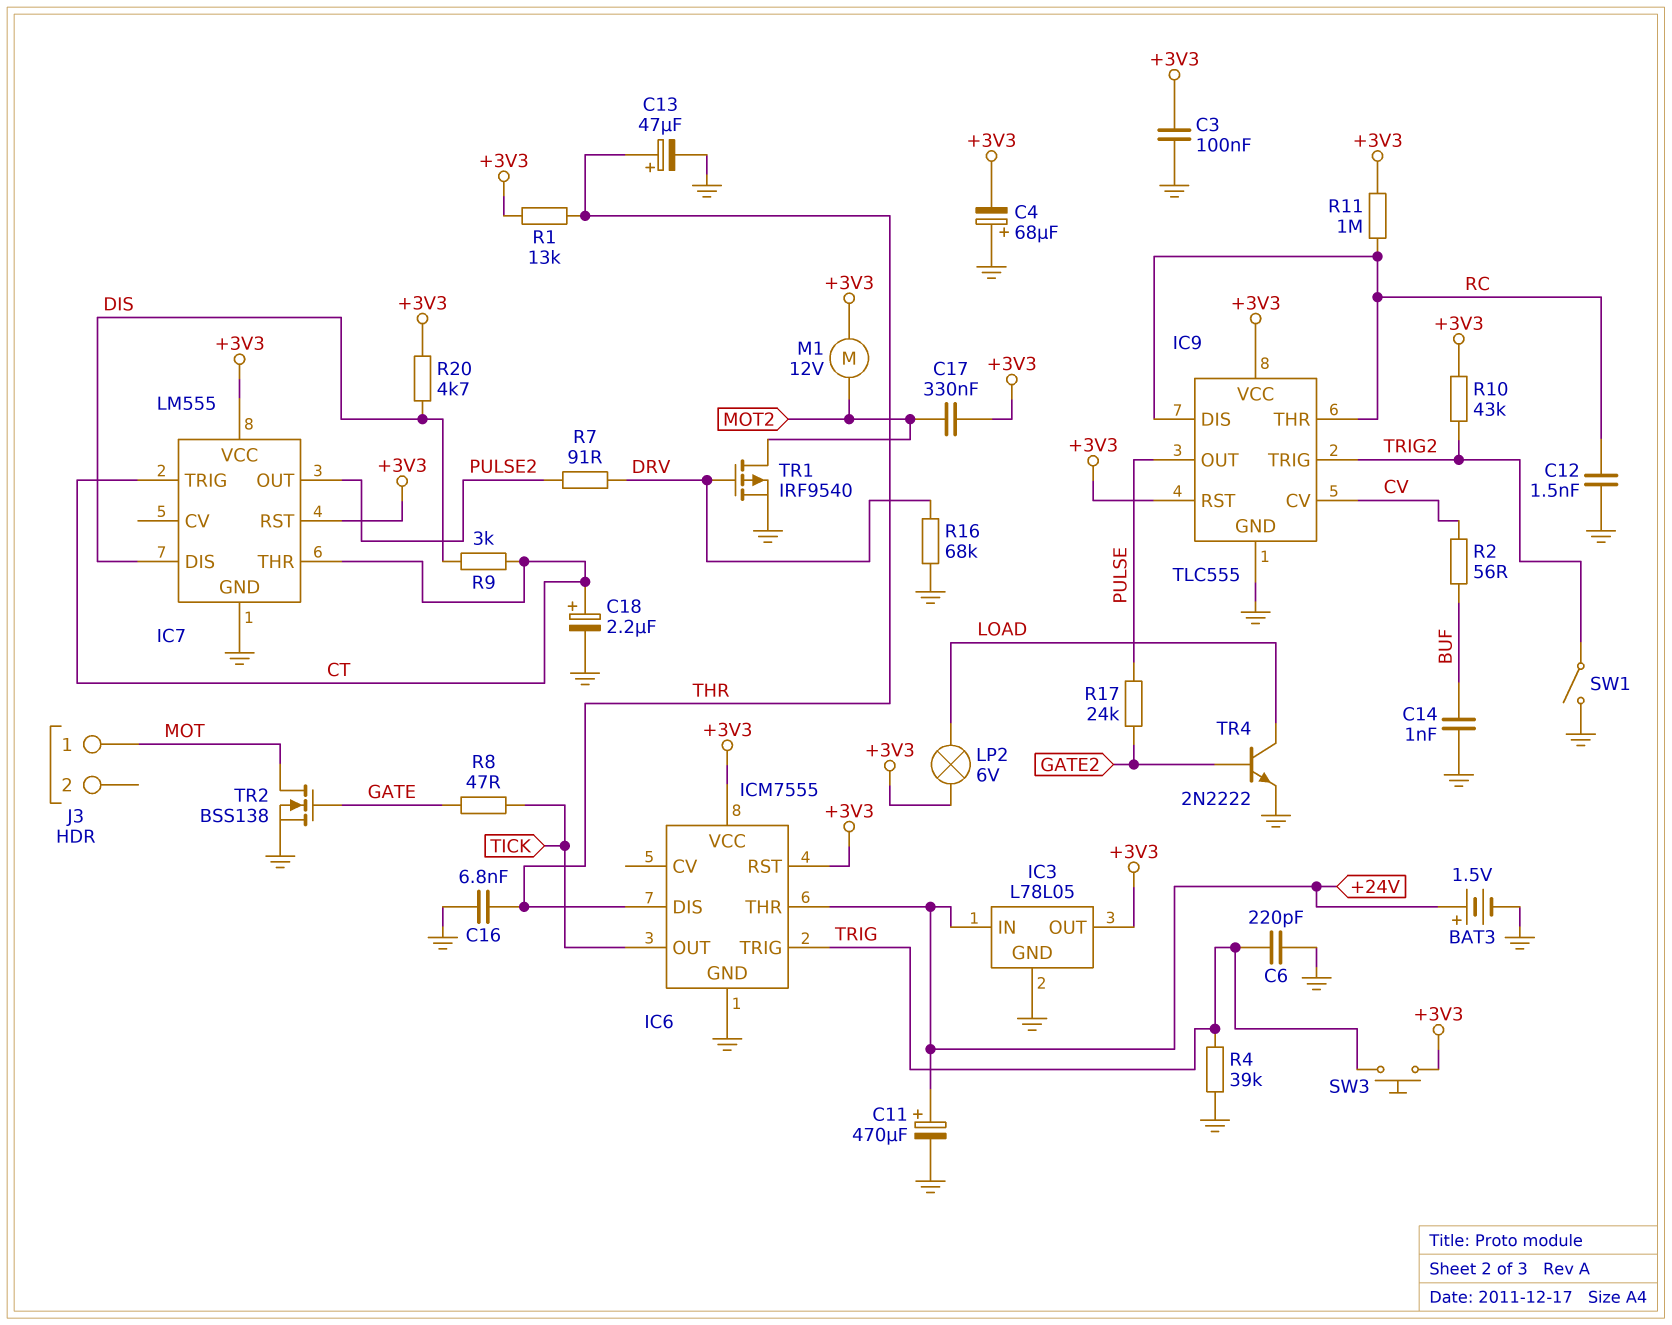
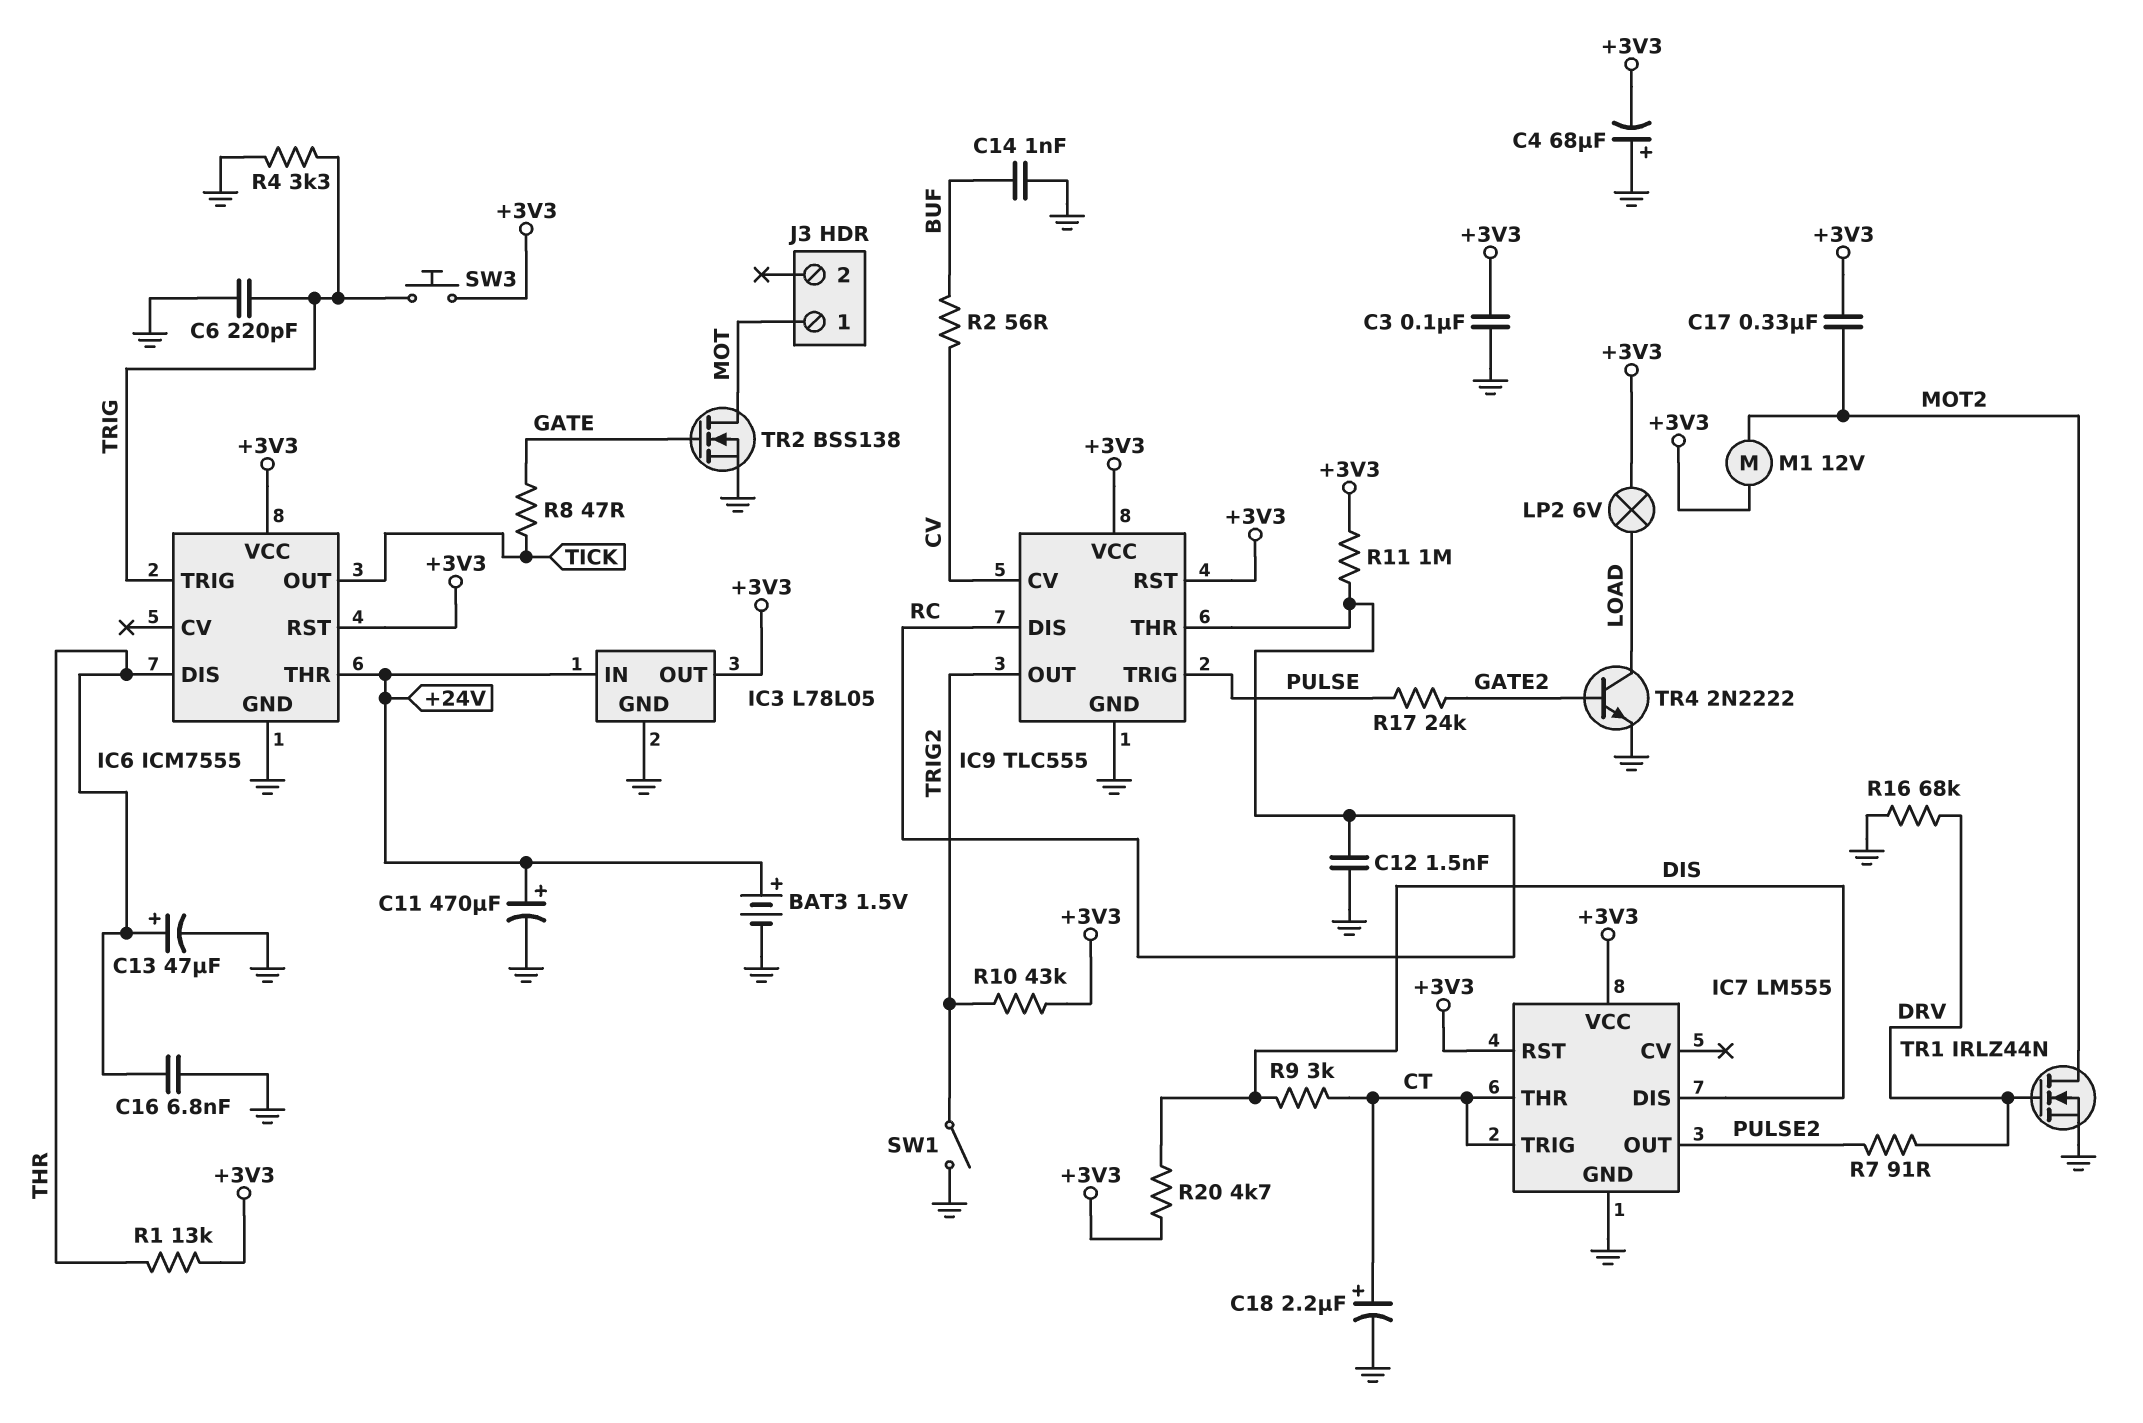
IC9 pin OUT: PULSE -> TRIG2
IC9 pin TRIG: TRIG2 -> PULSE
R4: 39k (GND, TRIG) -> 3.3k (GND, TRIG)
TR1: PMOS IRF9540 (G DRV, D MOT2, S GND) -> NMOS IRLZ44N (G DRV, D MOT2, S GND)

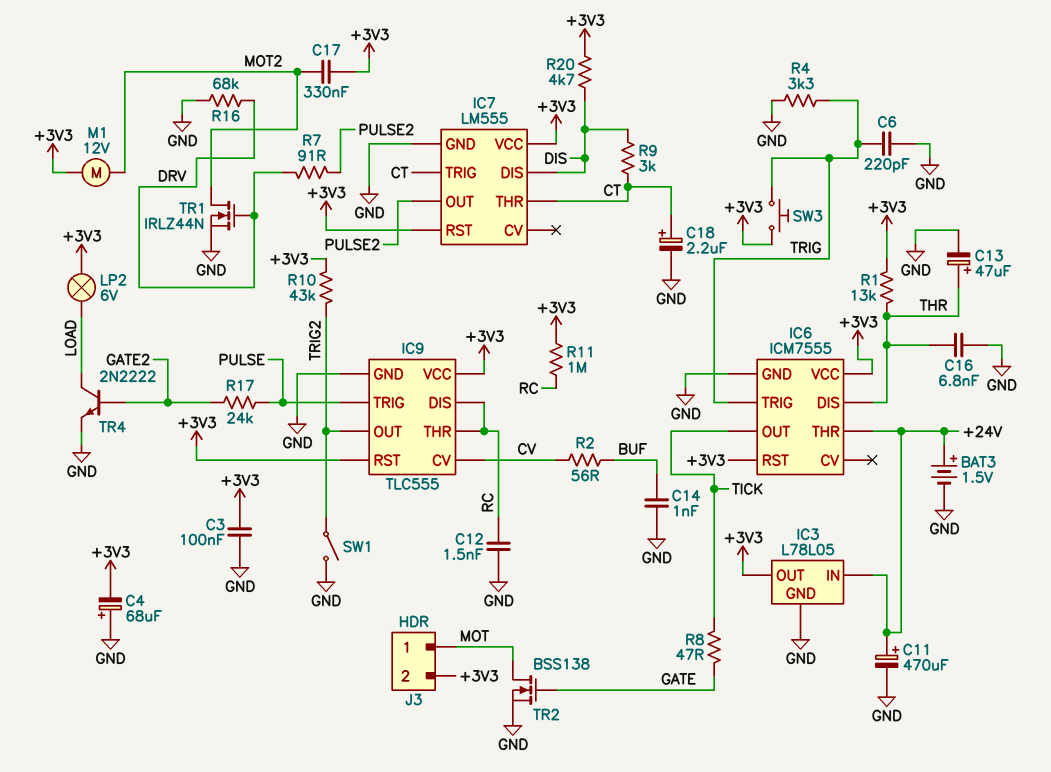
J3 pin 2: none -> +3V3

